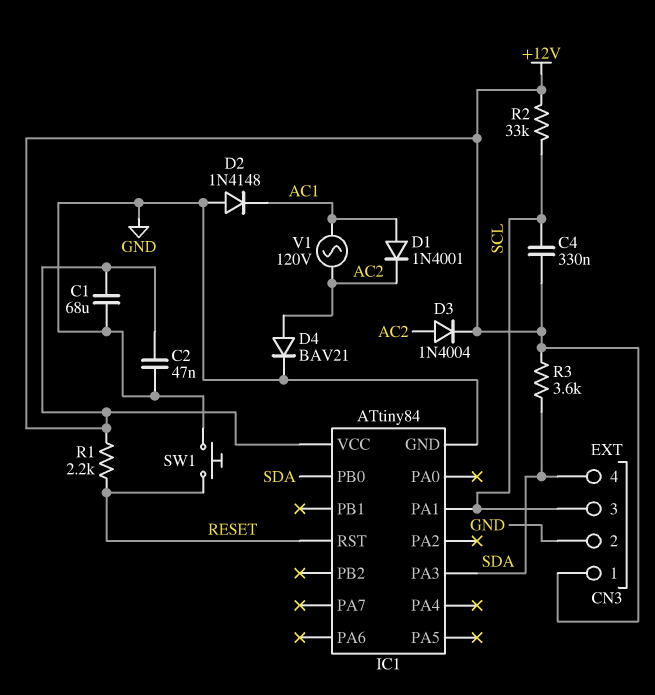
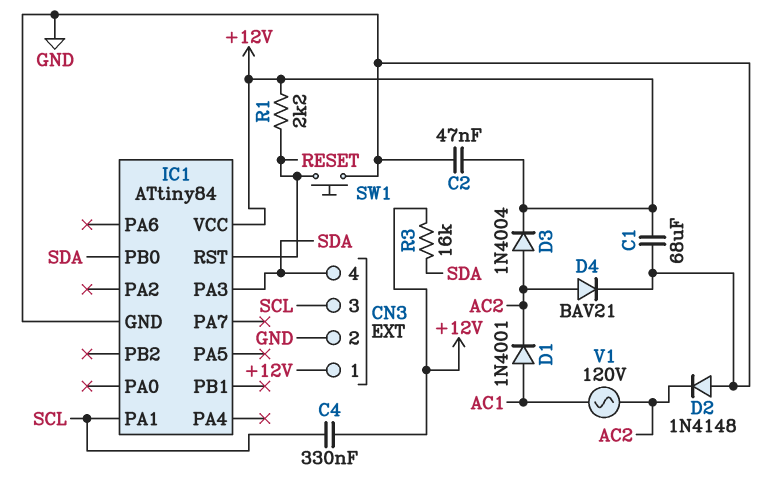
D2: diode 1N4148 (A GND, K AC1) -> diode 1N4148 (A GND, K AC2)
R2: 33k (+12V, SCL) -> none
R3: 3.6k (+12V, SDA) -> 16k (+12V, SDA)

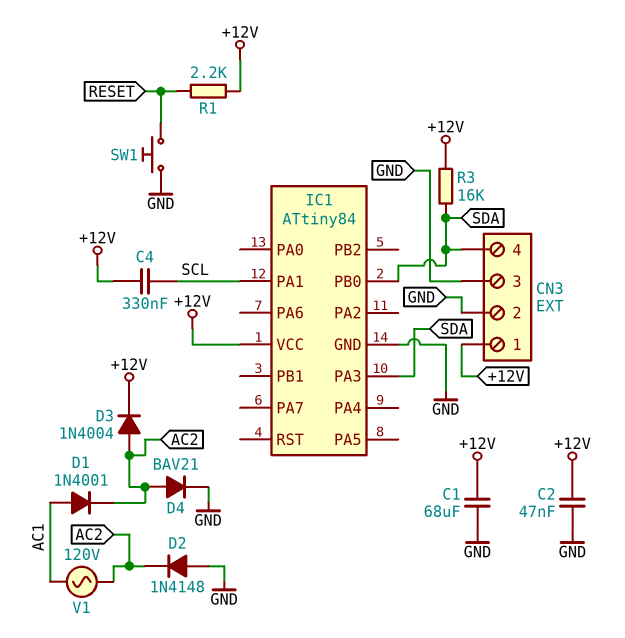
CN3 pin 3: SCL -> GND
IC1 pin RST: RESET -> none

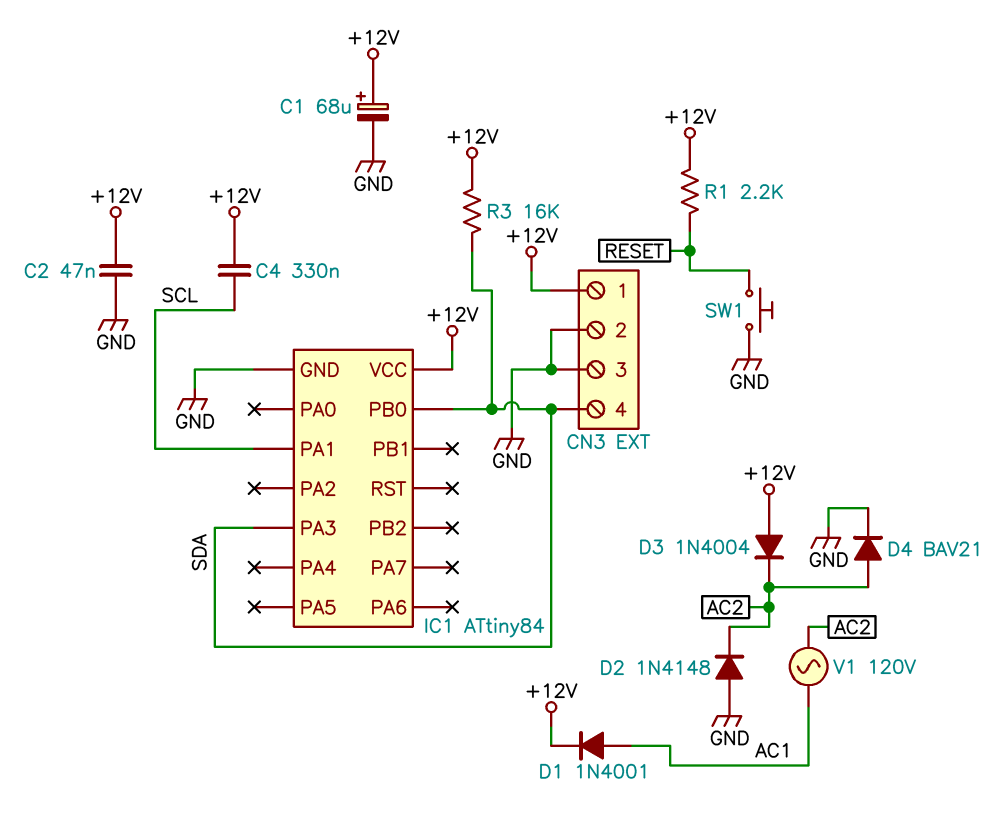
C1: 68uF (+12V, GND) -> 68uF (plus +12V, minus GND)
D1: diode 1N4001 (A AC1, K AC2) -> diode 1N4001 (A AC1, K +12V)
D3: diode 1N4004 (A AC2, K +12V) -> diode 1N4004 (A +12V, K AC2)

